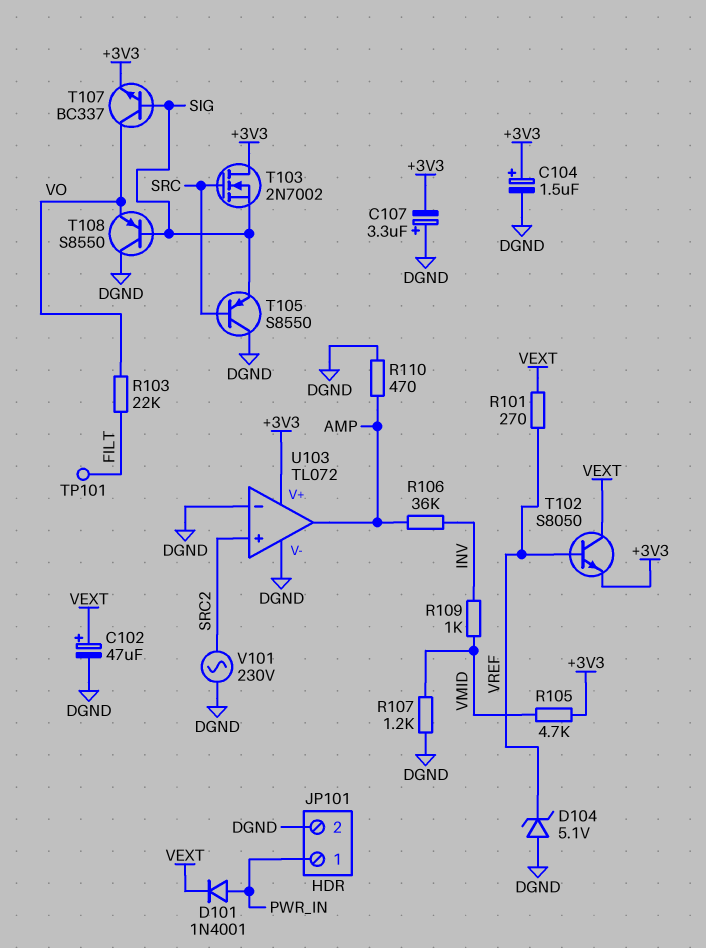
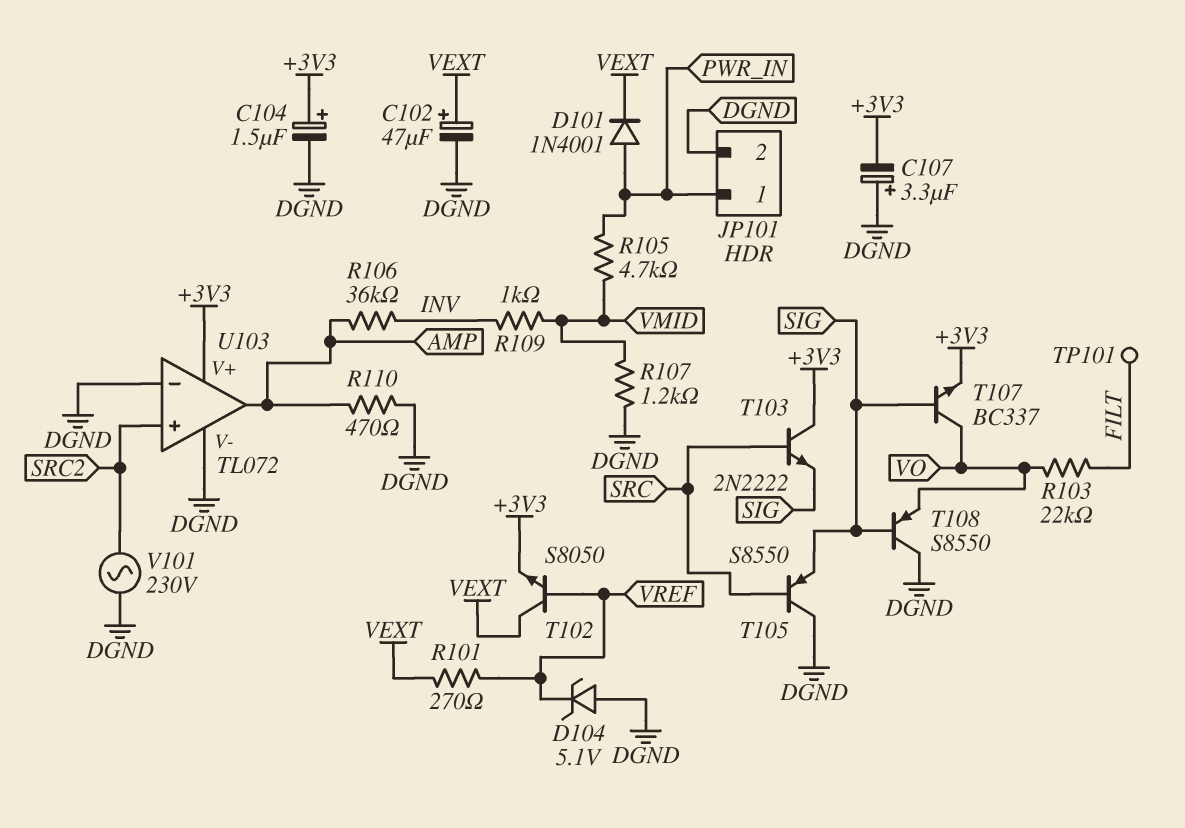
R105: 4.7k (+3V3, VMID) -> 4.7k (PWR_IN, VMID)
T103: NMOS 2N7002 (G SRC, D +3V3, S SIG) -> NPN 2N2222 (B SRC, C +3V3, E SIG)

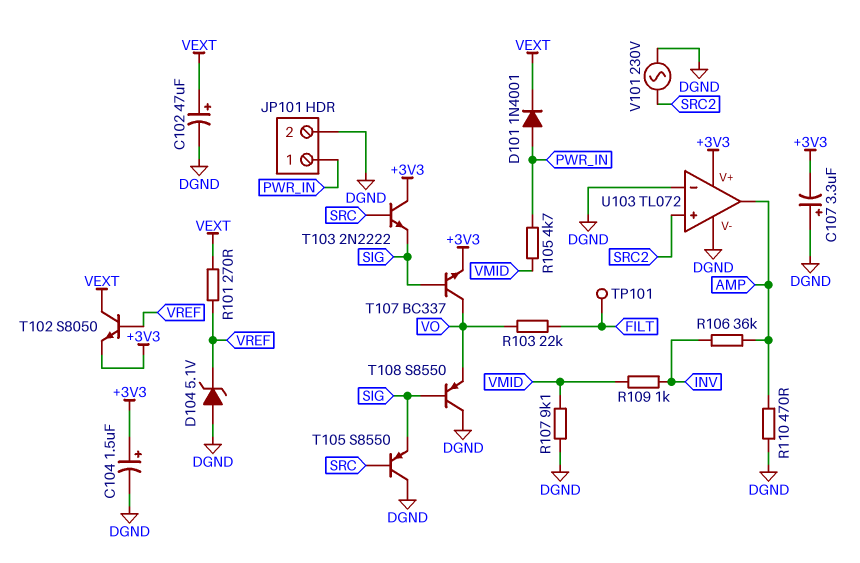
R107: 1.2k (DGND, VMID) -> 9.1k (DGND, VMID)

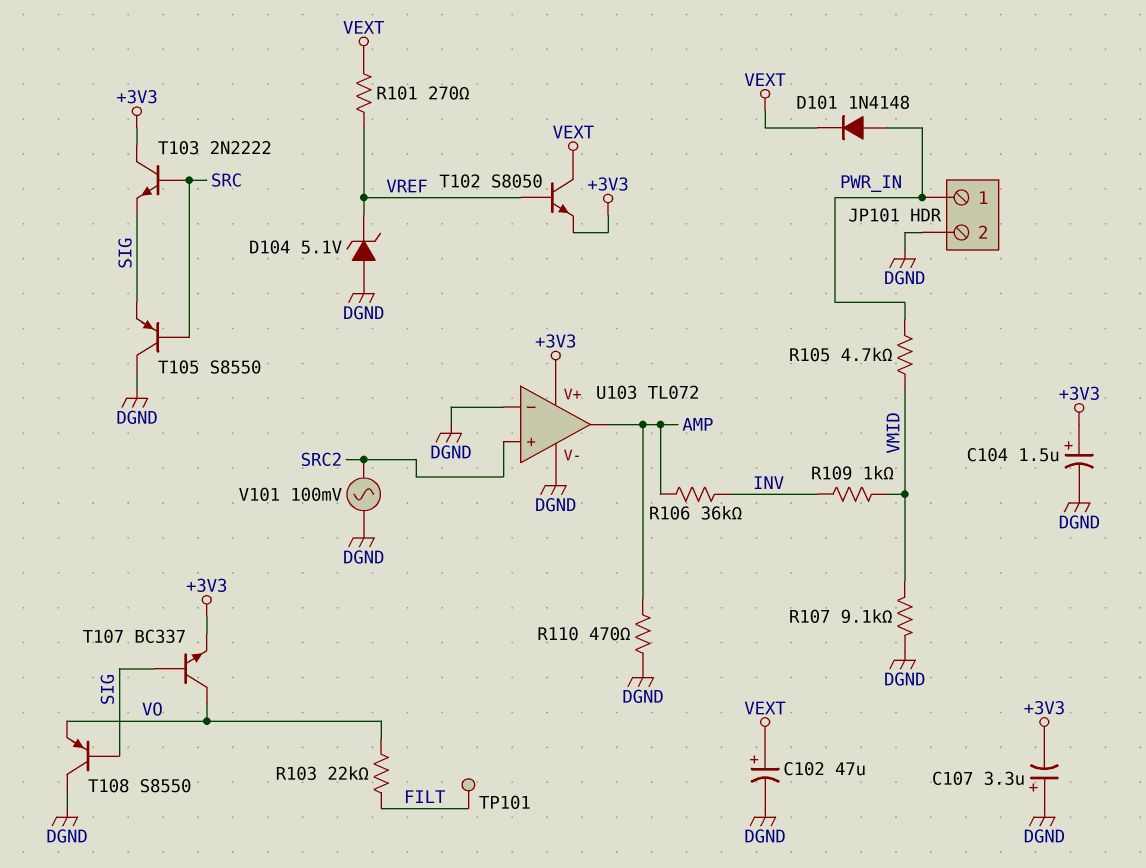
D101: diode 1N4001 (A PWR_IN, K VEXT) -> diode 1N4148 (A PWR_IN, K VEXT)
V101: AC 230V (DGND, SRC2) -> AC 100mV (DGND, SRC2)

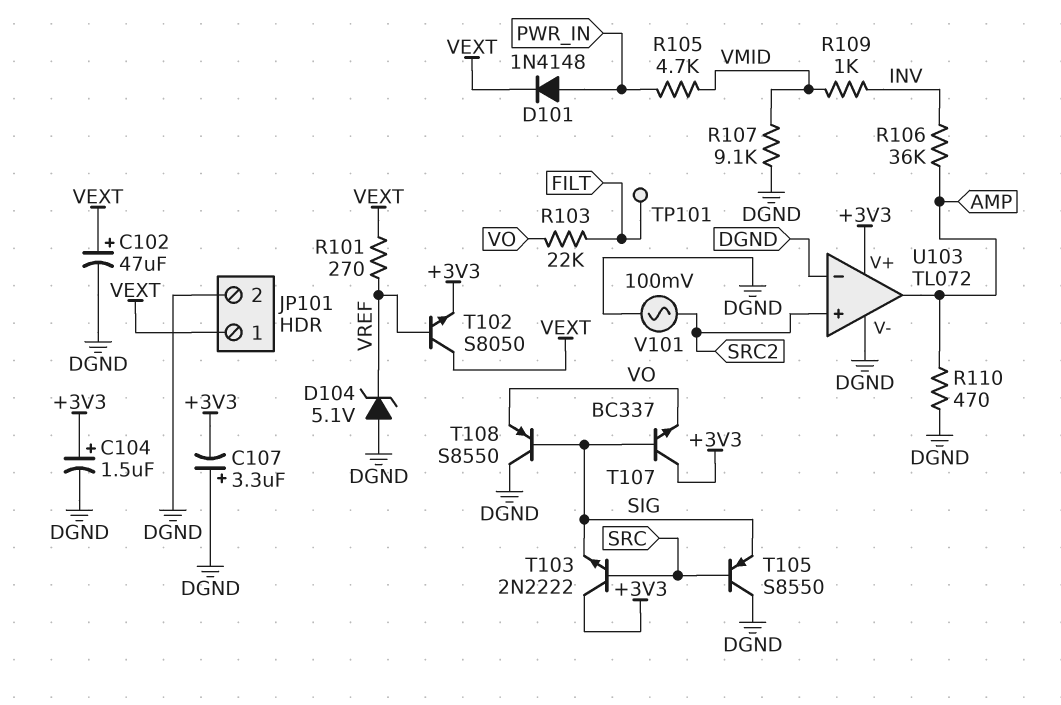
JP101 pin 1: PWR_IN -> VEXT
T107: NPN BC337 (B SIG, C VO, E +3V3) -> NPN BC337 (B SIG, C +3V3, E VO)

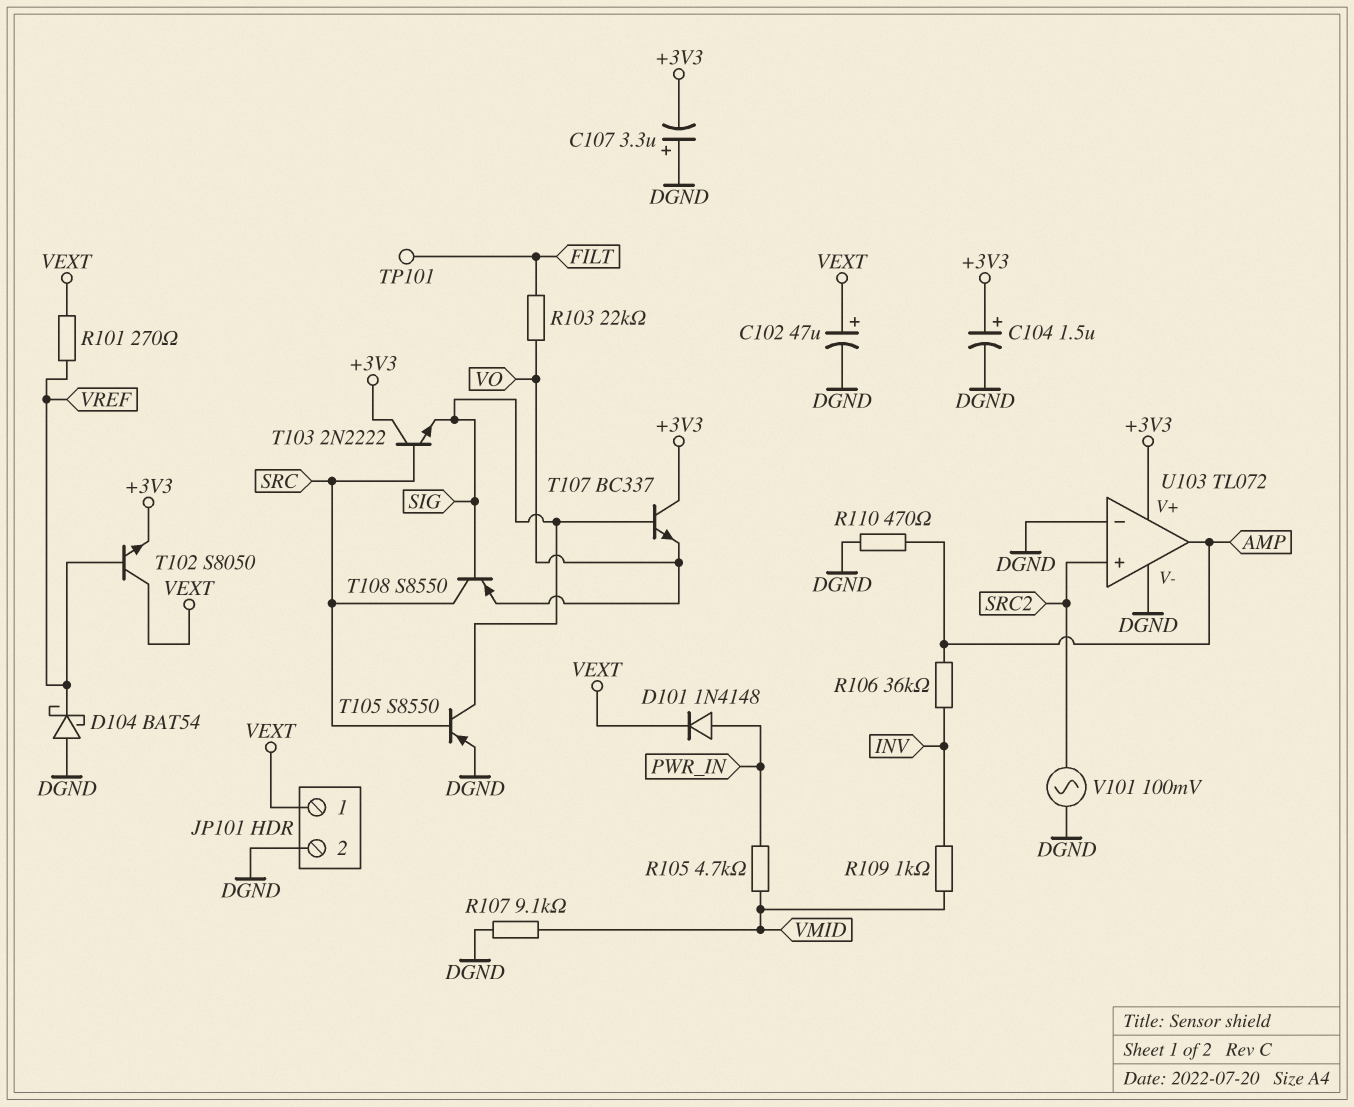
D104: zener 5.1V (A DGND, K VREF) -> schottky BAT54 (A DGND, K VREF)
T105: PNP S8550 (B SRC, C DGND, E SIG) -> PNP S8550 (B SRC, C SIG, E DGND)
T108: PNP S8550 (B SIG, C DGND, E VO) -> PNP S8550 (B SIG, C SRC, E VO)

